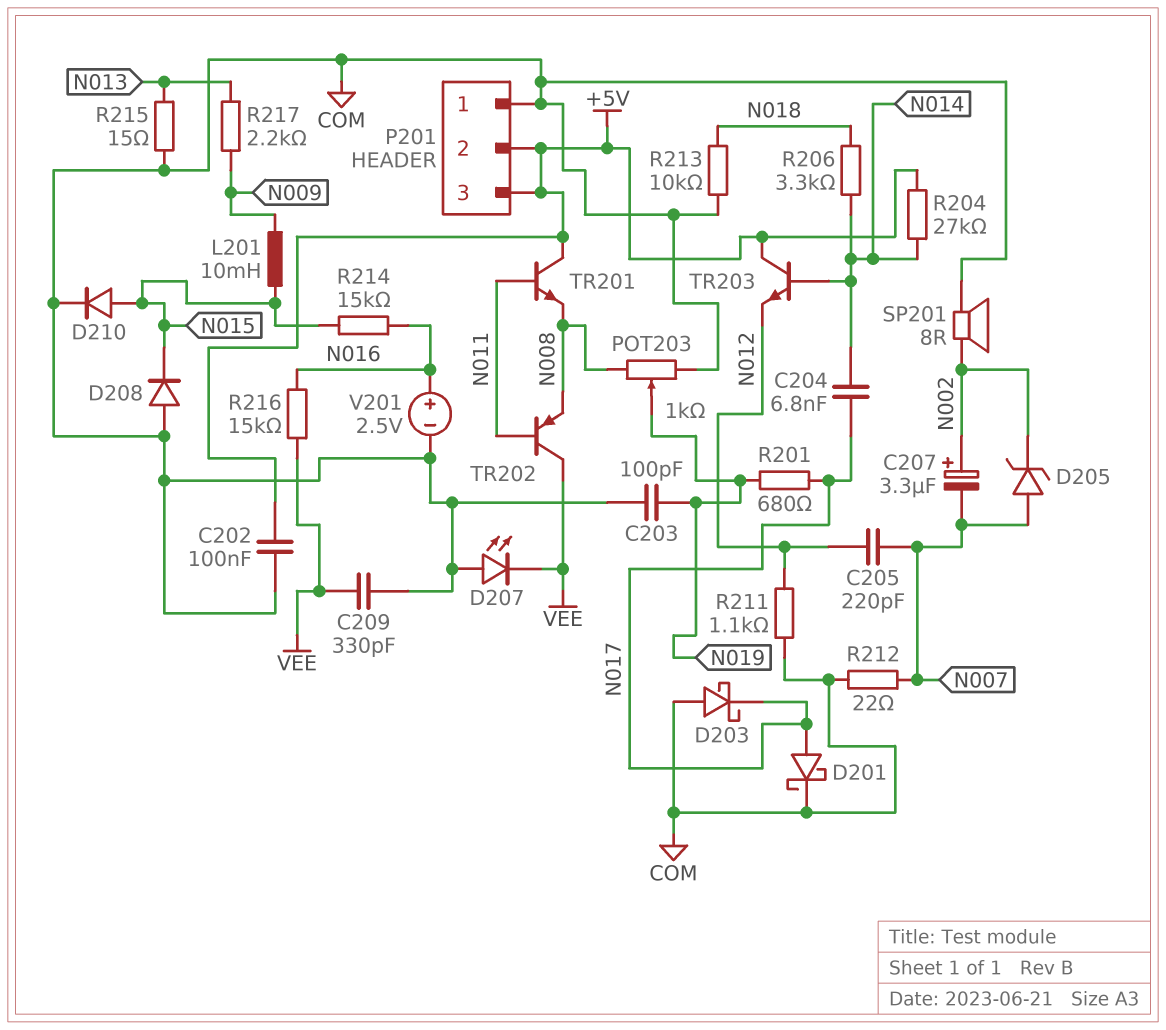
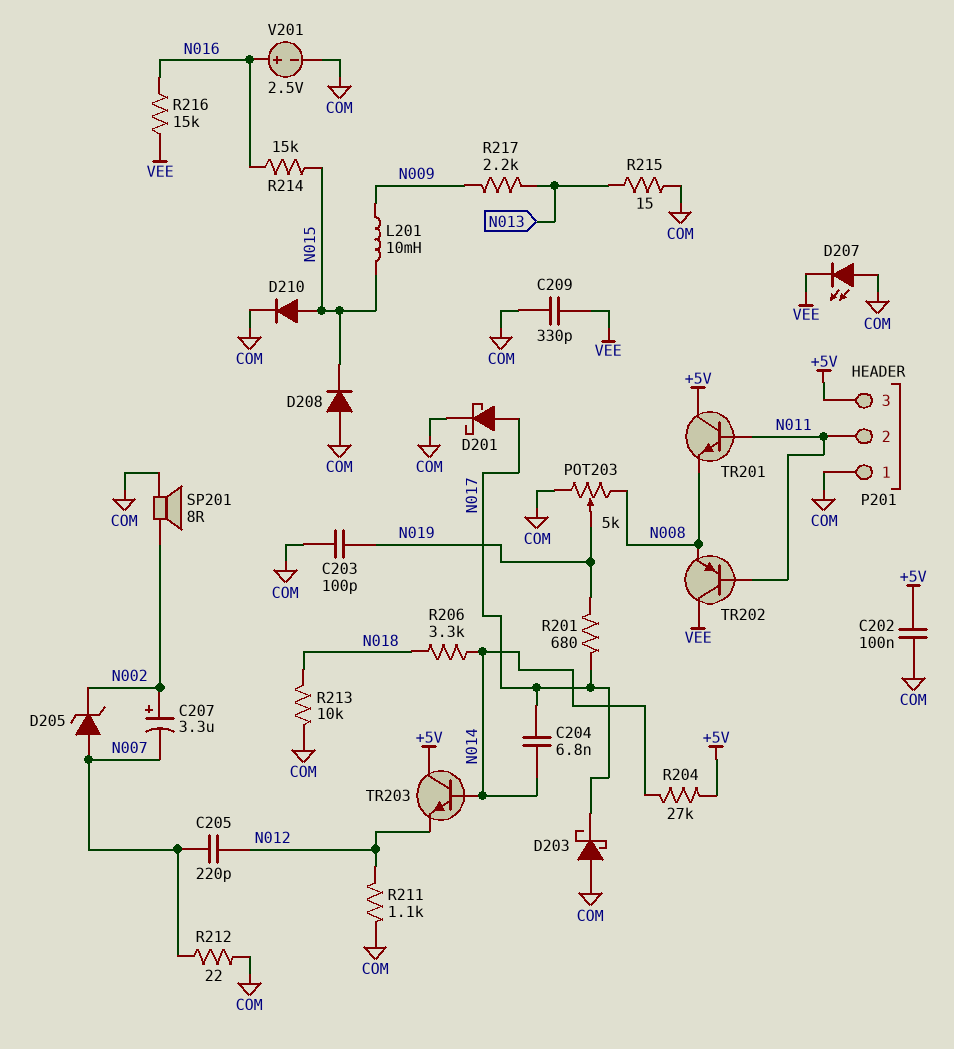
P201 pin 2: +5V -> N011
POT203: 1k (COM, N008, wiper N019) -> 5k (COM, N008, wiper N019)

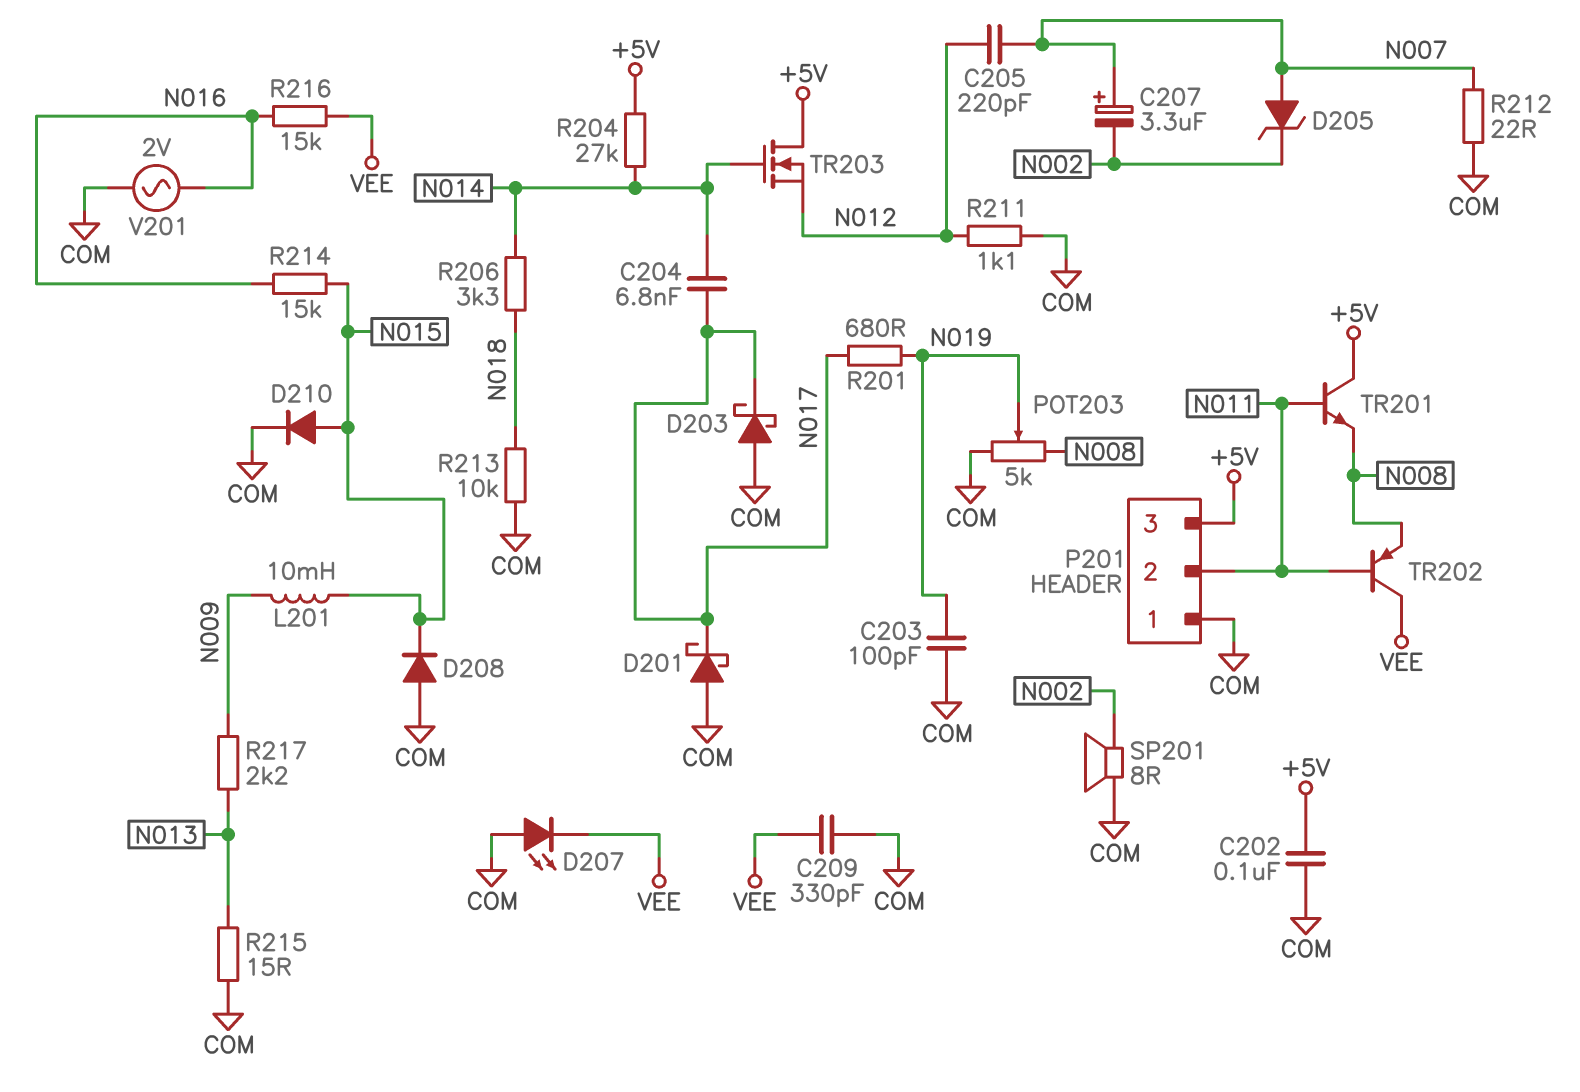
C207: 3.3uF (plus N002, minus N007) -> 3.3uF (plus N007, minus N002)
D201: schottky (A N017, K COM) -> schottky (A COM, K N017)
TR203: NPN (B N014, C +5V, E N012) -> NMOS (G N014, D +5V, S N012)
V201: 2.5V (plus N016, minus COM) -> AC 2V (COM, N016)

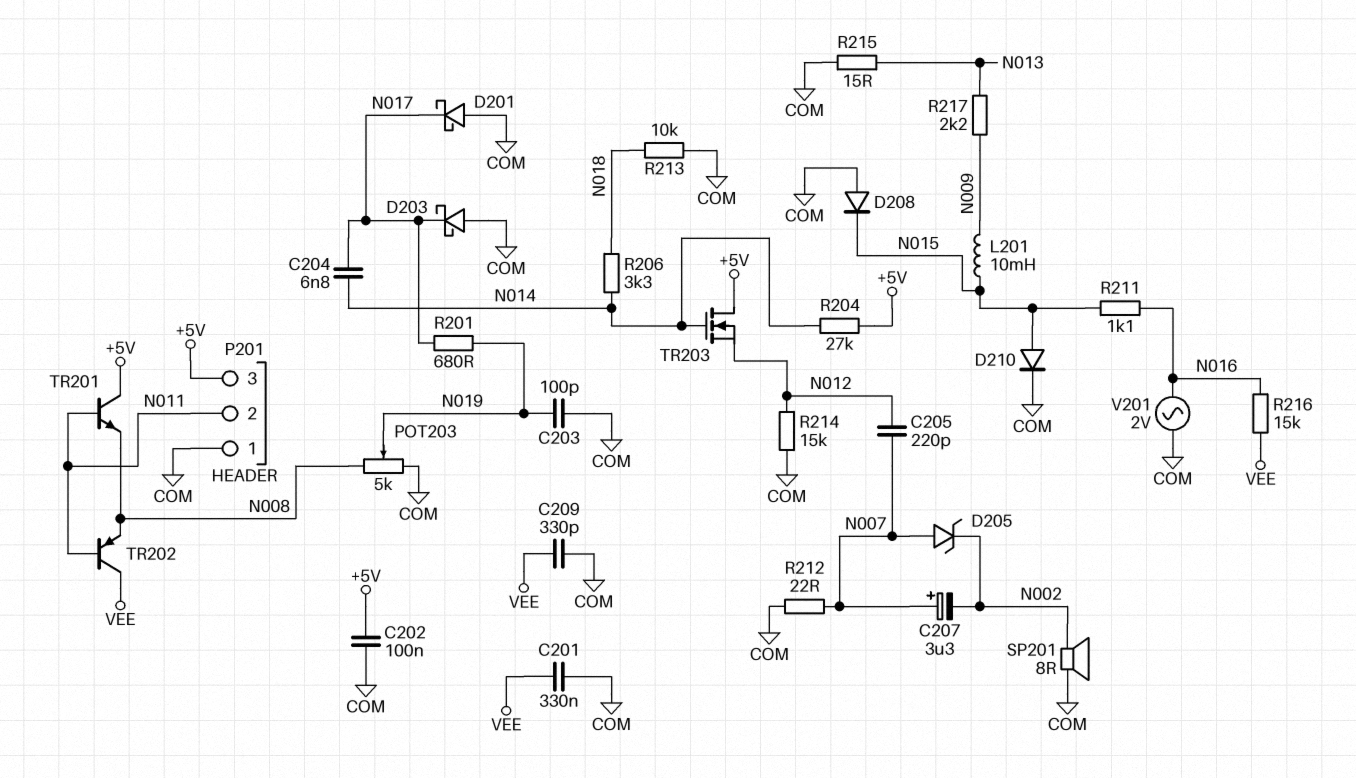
C201: none -> 330nF (COM, VEE)
D207: LED (A COM, K VEE) -> none
R211: 1.1k (COM, N012) -> 1.1k (N015, N016)
R214: 15k (N015, N016) -> 15k (COM, N012)

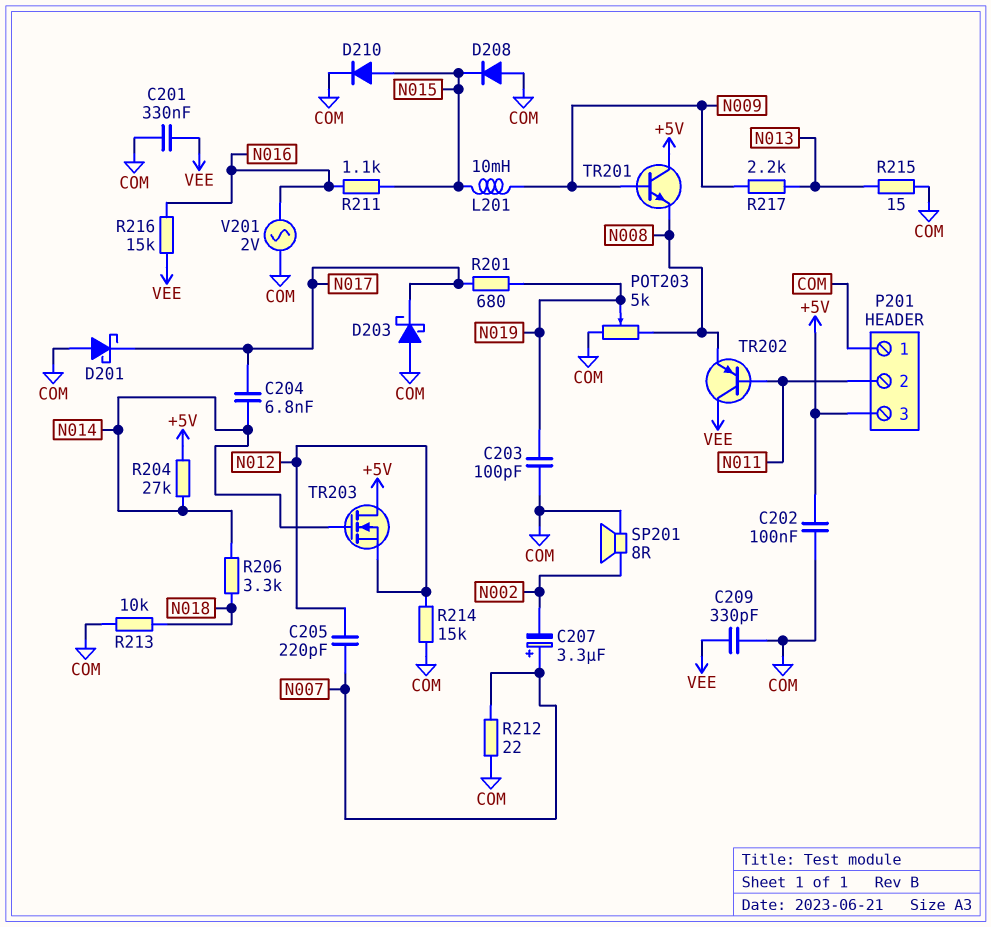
D205: zener (A N007, K N002) -> none
TR201: NPN (B N011, C +5V, E N008) -> NPN (B N009, C +5V, E N008)

